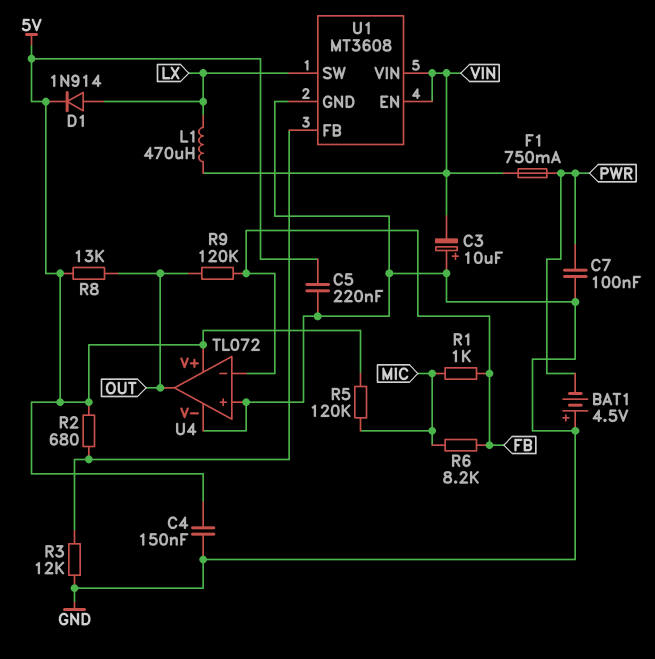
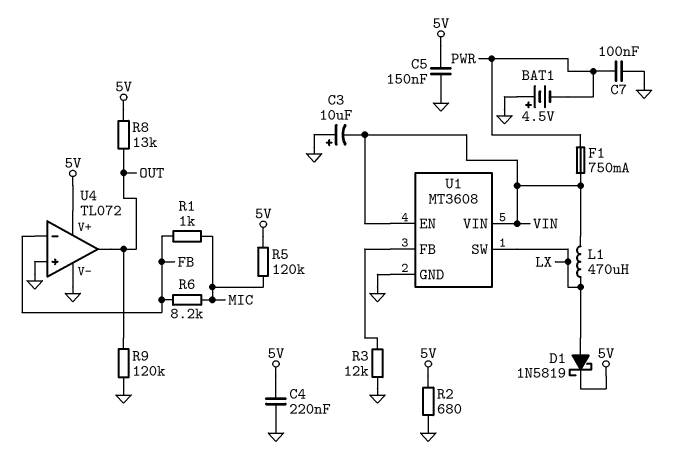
C4: 150nF (5V, GND) -> 220nF (5V, GND)
C5: 220nF (5V, GND) -> 150nF (5V, GND)
D1: diode 1N914 (A LX, K 5V) -> schottky 1N5819 (A LX, K 5V)
R2: 680 (5V, U1/FB) -> 680 (5V, GND)
R9: 120k (FB, OUT) -> 120k (GND, OUT)

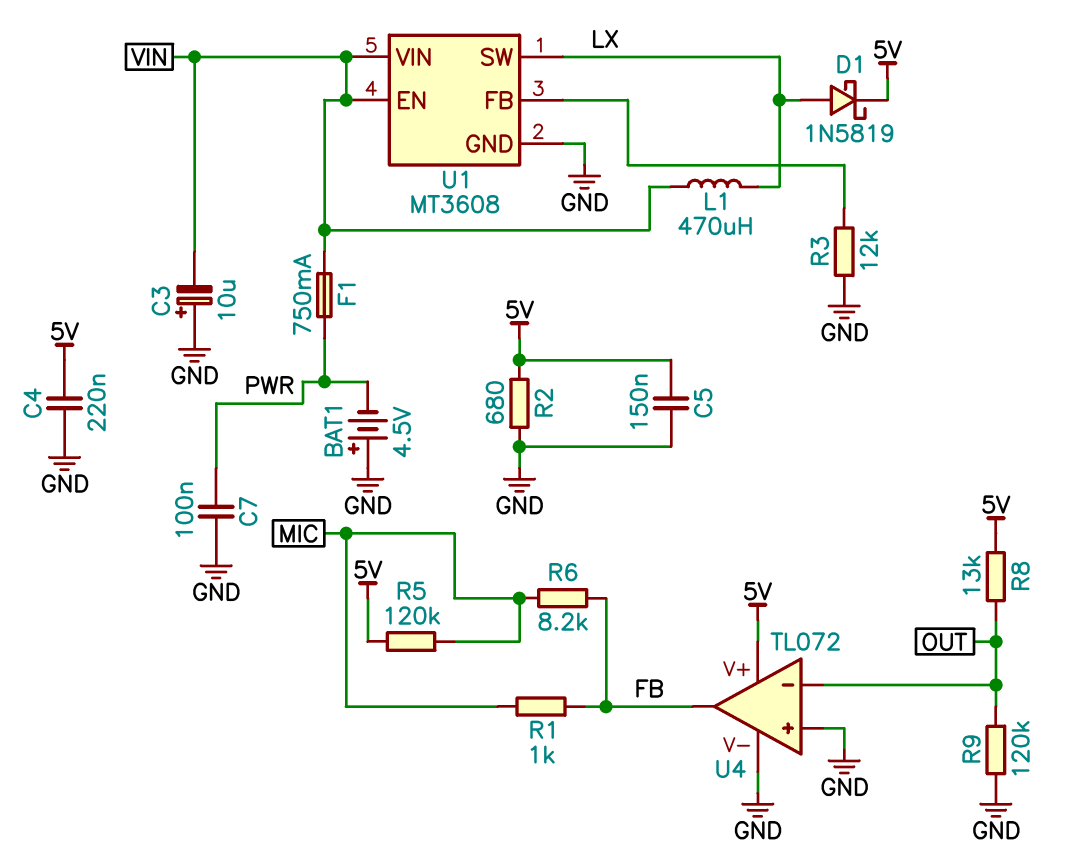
U4 pin in-: FB -> OUT
U4 pin out: OUT -> FB

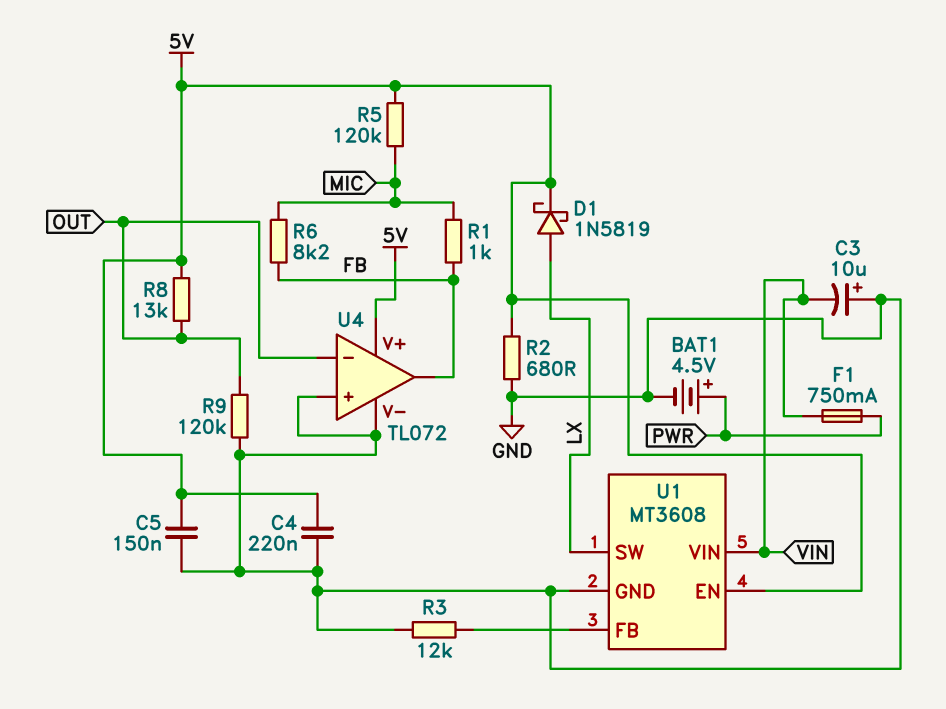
BAT1: 4.5V (plus GND, minus PWR) -> 4.5V (plus PWR, minus GND)
C7: 100nF (GND, PWR) -> none
L1: 470uH (LX, VIN) -> none
U1 pin EN: VIN -> 5V

